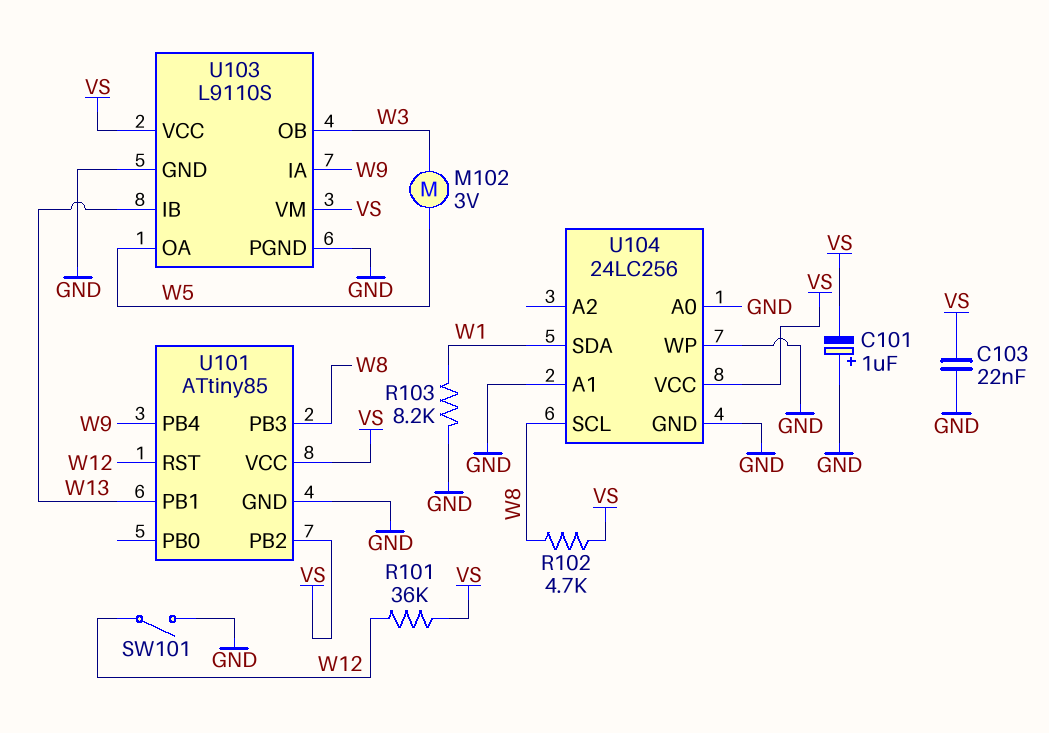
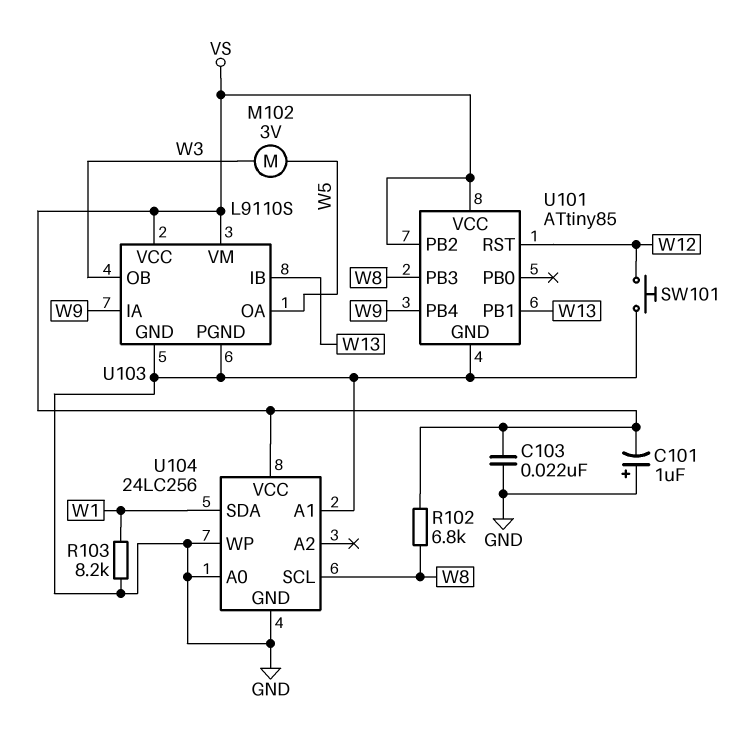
R101: 36k (VS, W12) -> none
R102: 4.7k (VS, W8) -> 6.8k (VS, W8)
SW101: switch (GND, W12) -> button (GND, W12)

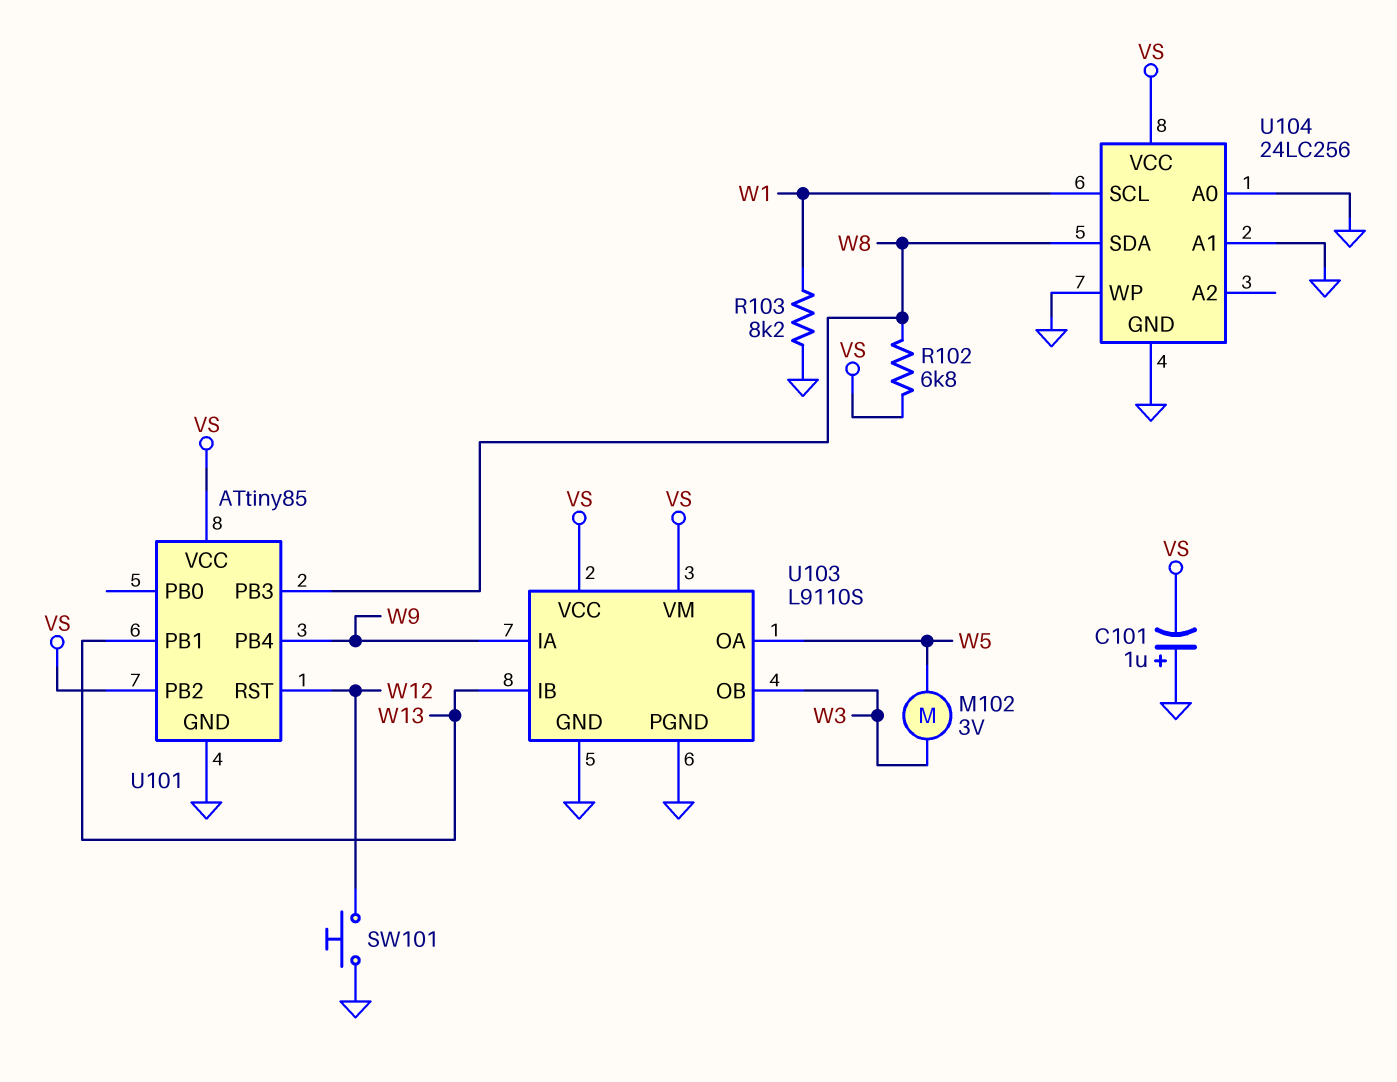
C103: 22nF (GND, VS) -> none
U104 pin SCL: W8 -> W1
U104 pin SDA: W1 -> W8

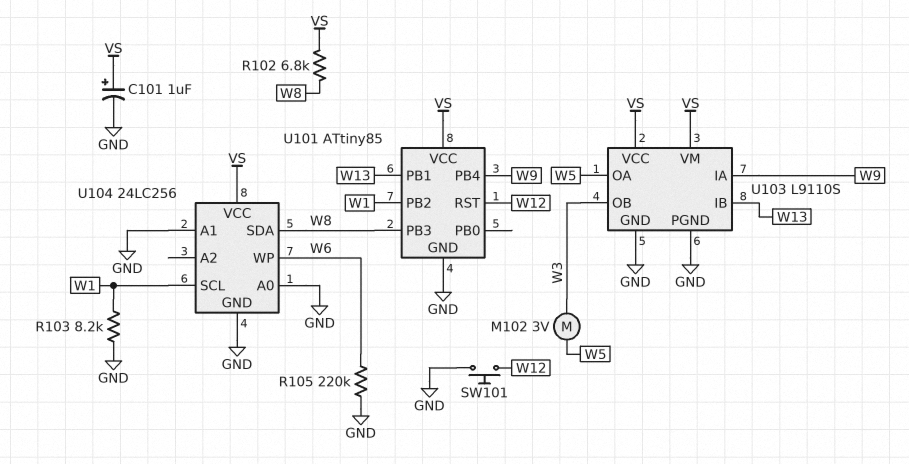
C101: 1uF (plus GND, minus VS) -> 1uF (plus VS, minus GND)
R105: none -> 220k (GND, W6)
U101 pin PB2: VS -> W1
U104 pin WP: GND -> W6

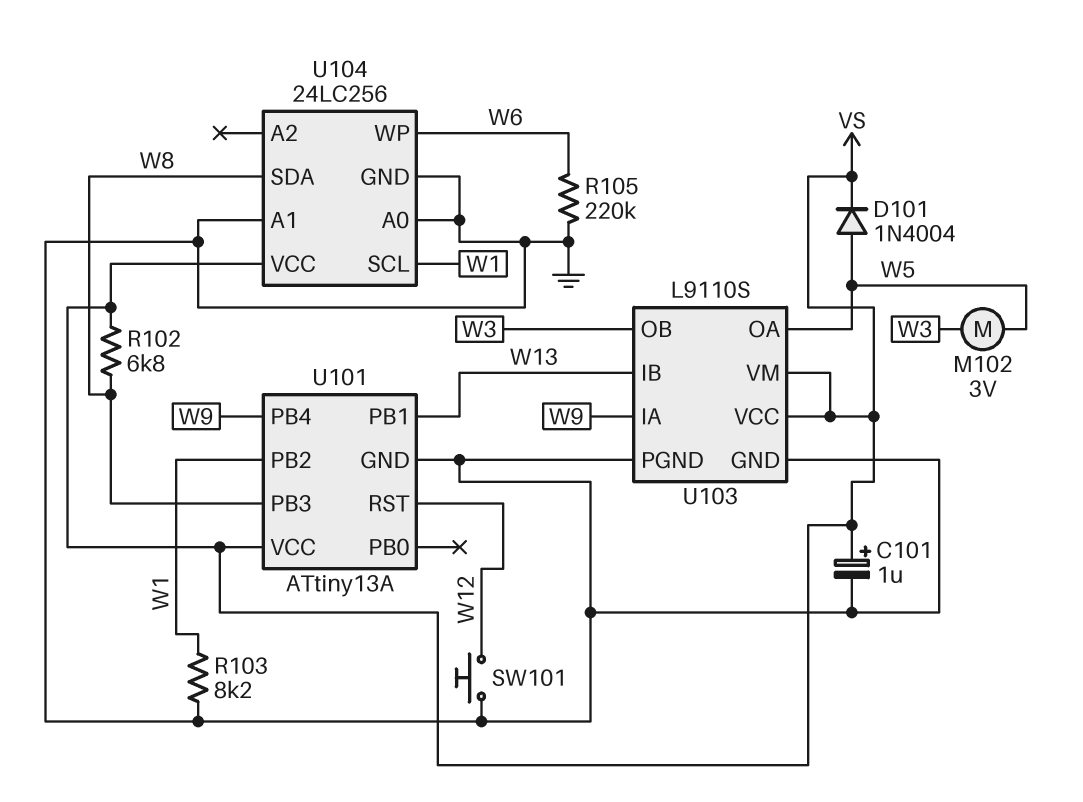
D101: none -> diode 1N4004 (A W5, K VS)
U101: ATtiny85 -> ATtiny13A

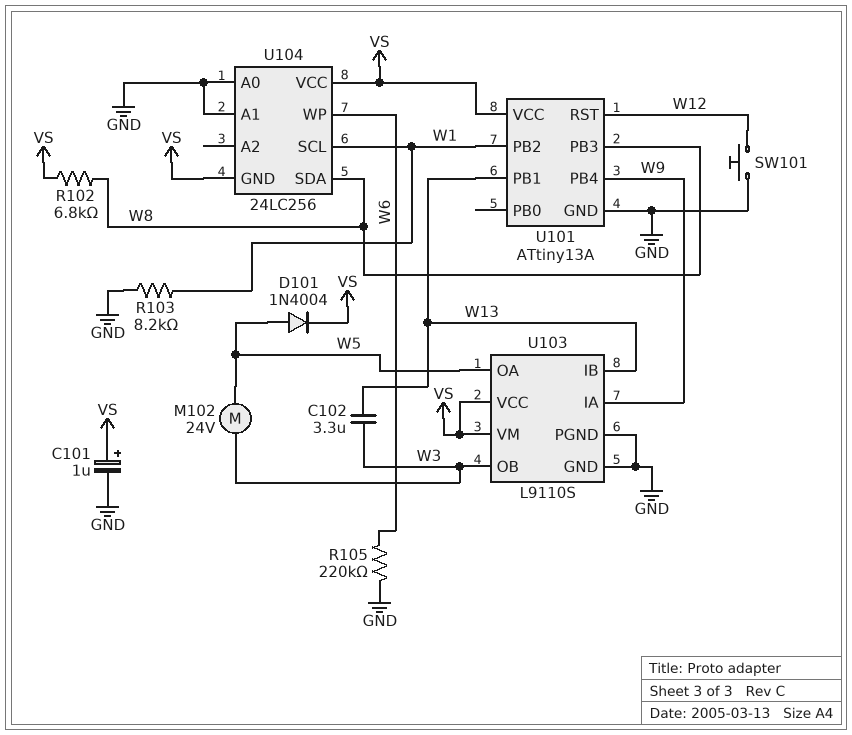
C102: none -> 3.3uF (W3, W13)
M102: motor 3V (W3, W5) -> motor 24V (W3, W5)
U104 pin GND: GND -> VS

